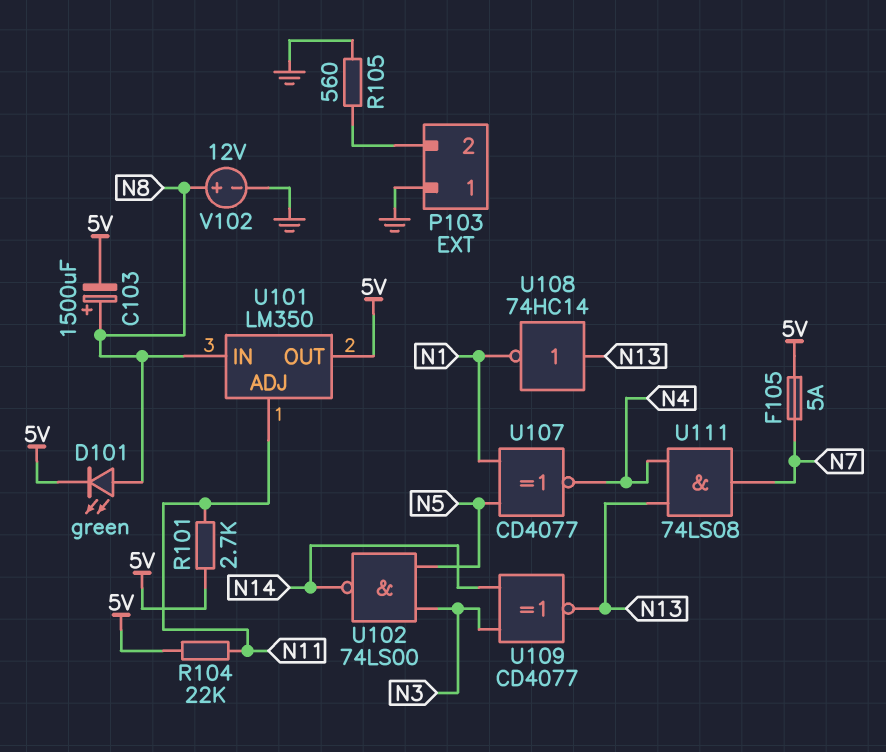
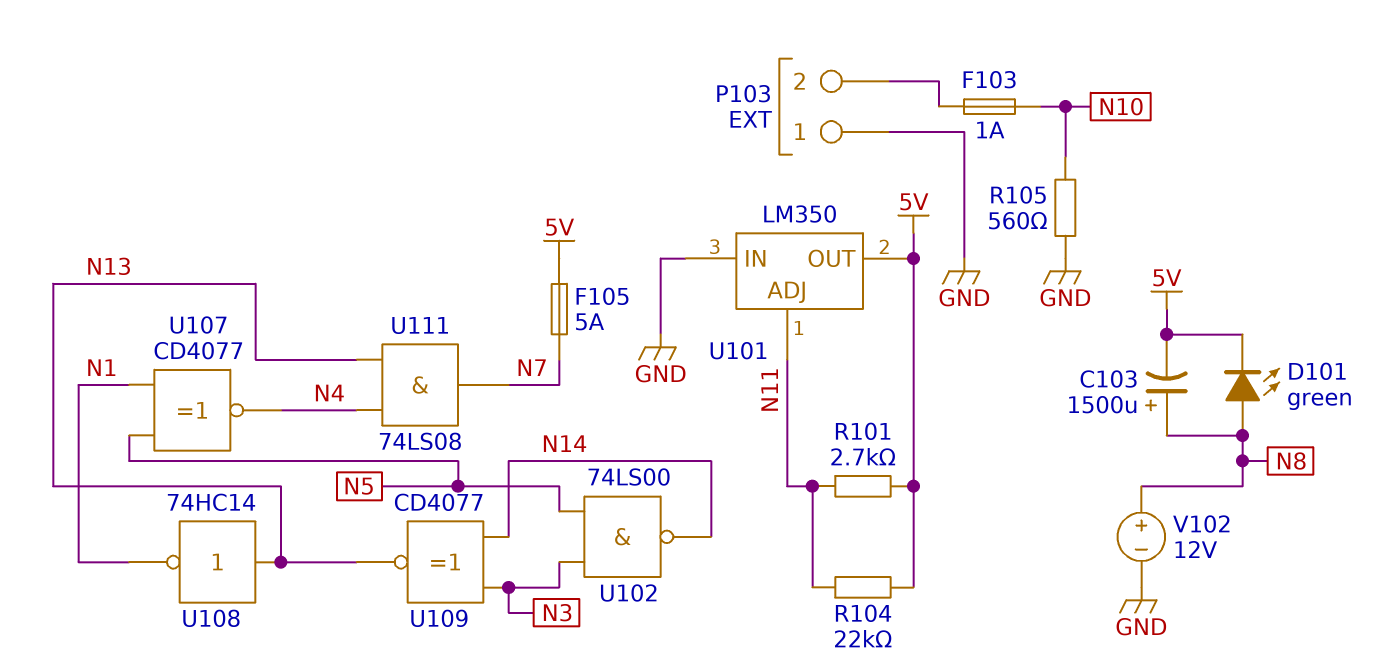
F103: none -> 1A (N10, P103/2)
R105: 560 (GND, P103/2) -> 560 (GND, N10)
U101 pin IN: N8 -> GND

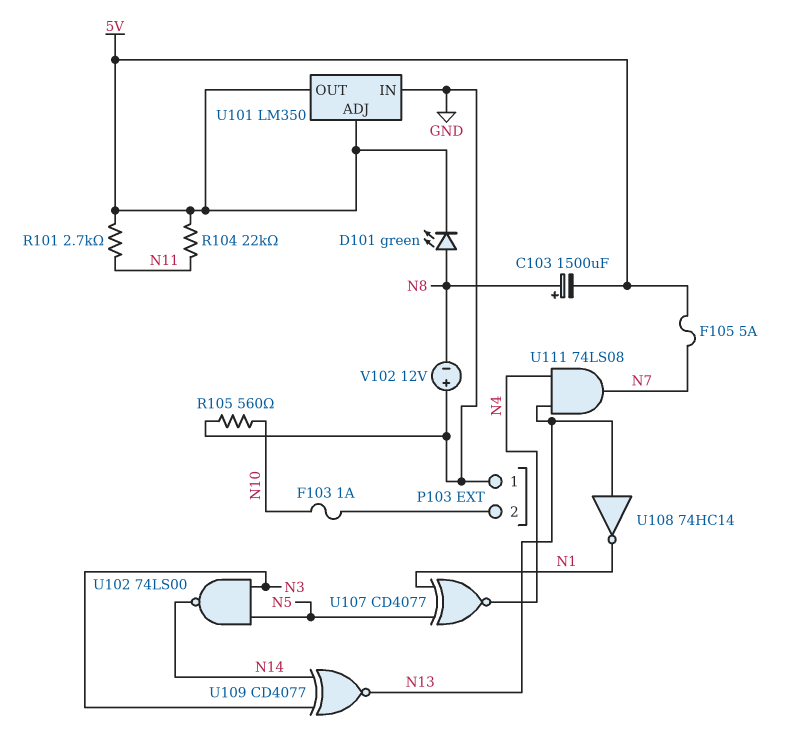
U101 pin ADJ: N11 -> 5V
V102: 12V (plus N8, minus GND) -> 12V (plus GND, minus N8)

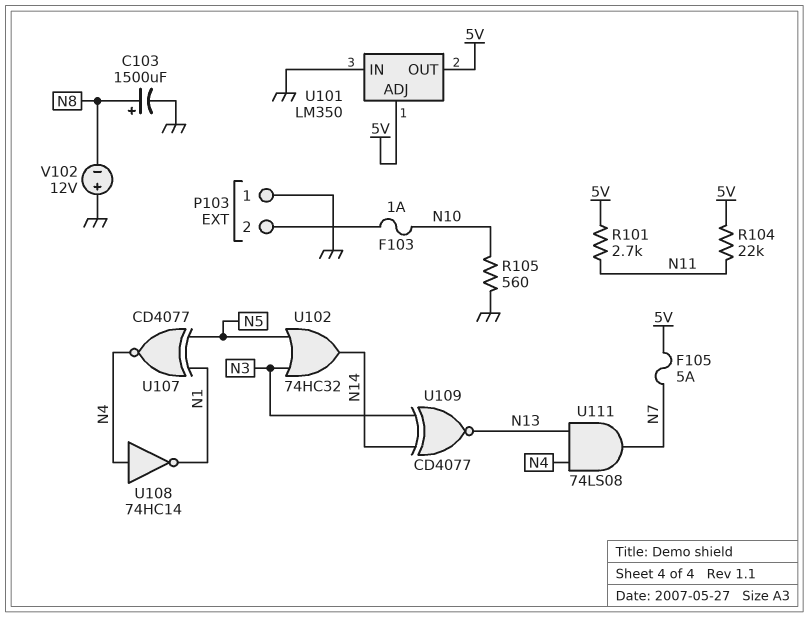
C103: 1500uF (plus N8, minus 5V) -> 1500uF (plus N8, minus GND)
D101: LED green (A N8, K 5V) -> none
U102: NAND 74LS00 (in N3, in N5, out N14) -> OR 74HC32 (in N3, in N5, out N14)
U108: NOT 74HC14 (in N13, out N1) -> NOT 74HC14 (in N4, out N1)

